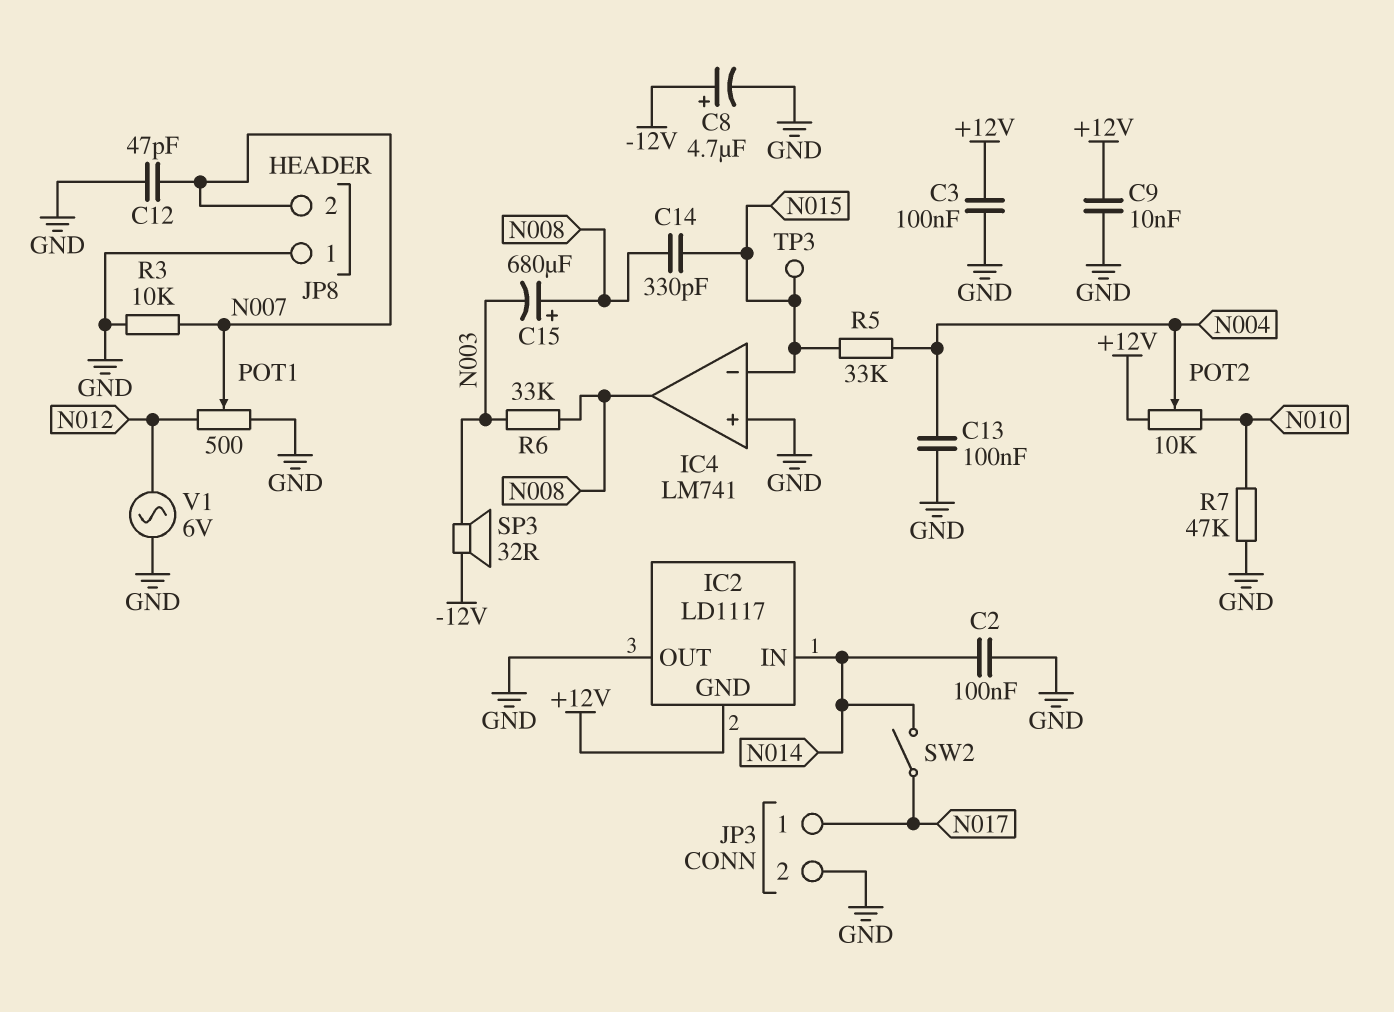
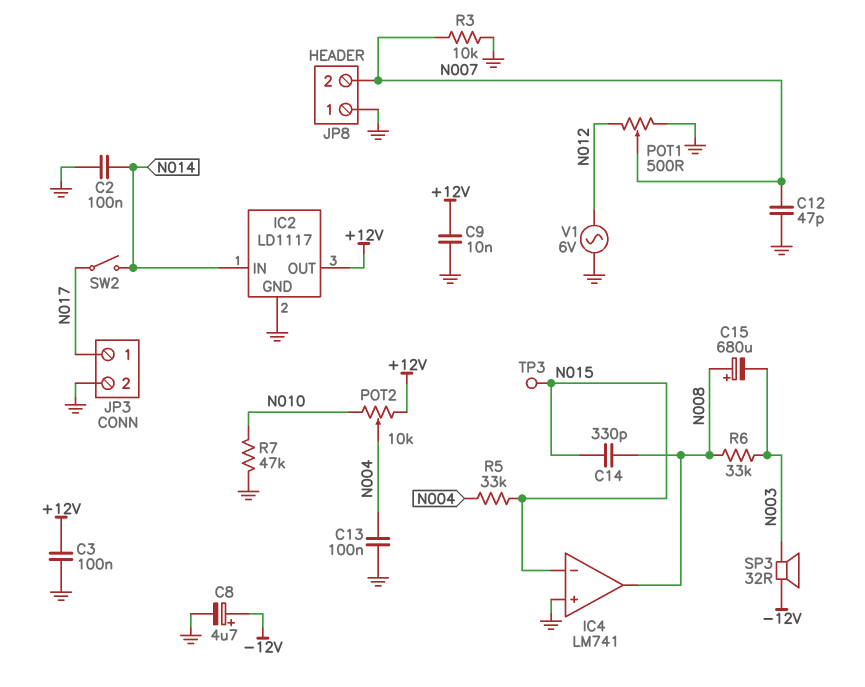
IC2 pin GND: +12V -> GND
IC2 pin OUT: GND -> +12V

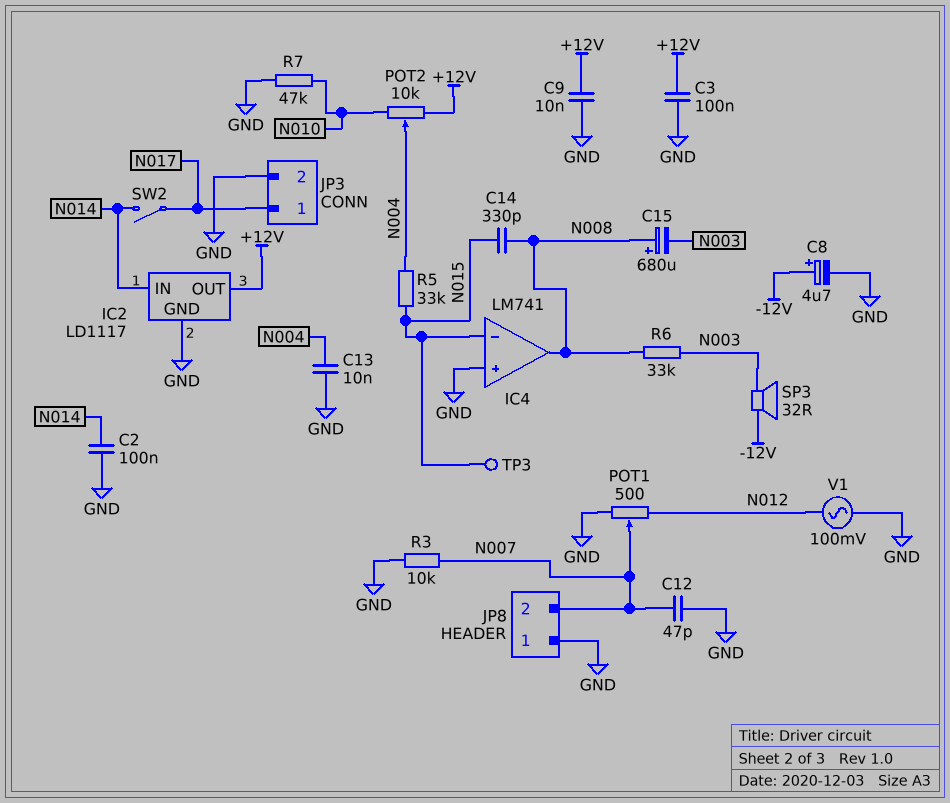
C13: 100nF (GND, N004) -> 10nF (GND, N004)
V1: AC 6V (GND, N012) -> AC 100mV (GND, N012)

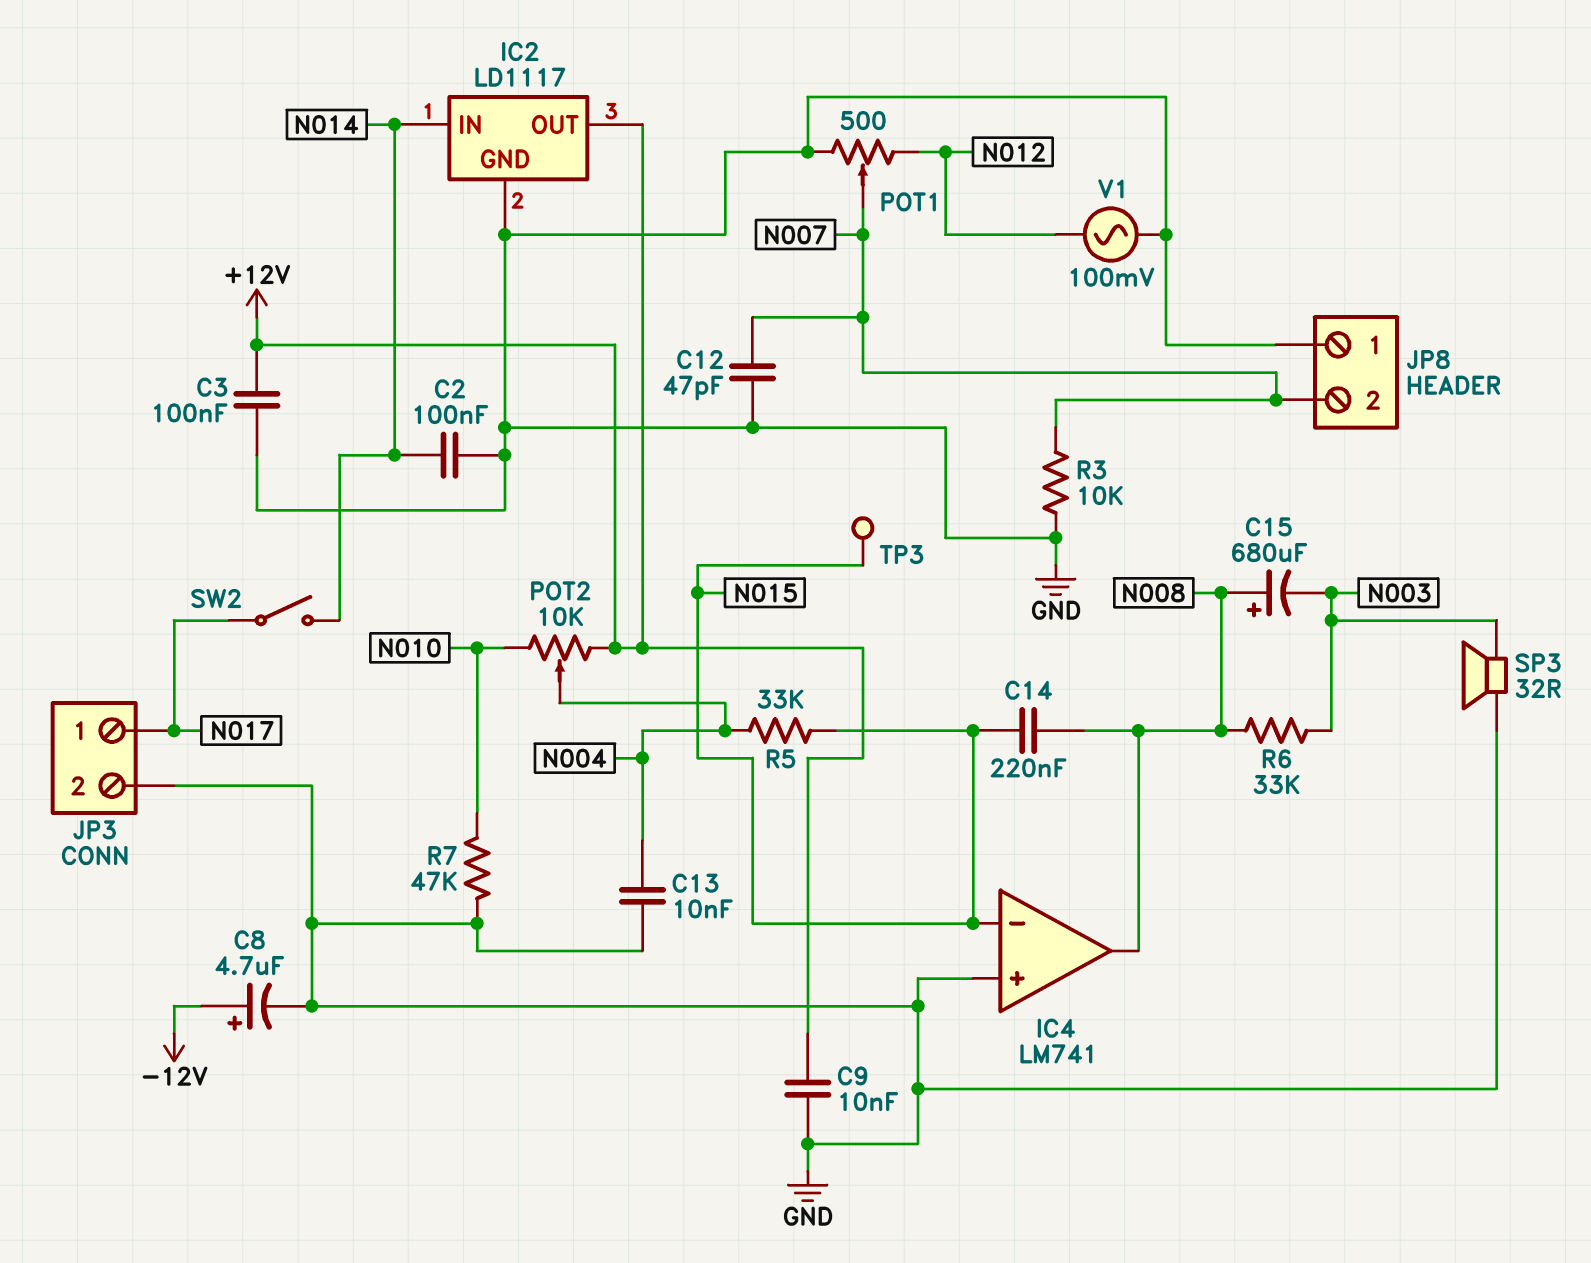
C14: 330pF (N008, N015) -> 220nF (N008, N015)
SP3: speaker 32R (-12V, N003) -> speaker 32R (GND, N003)

